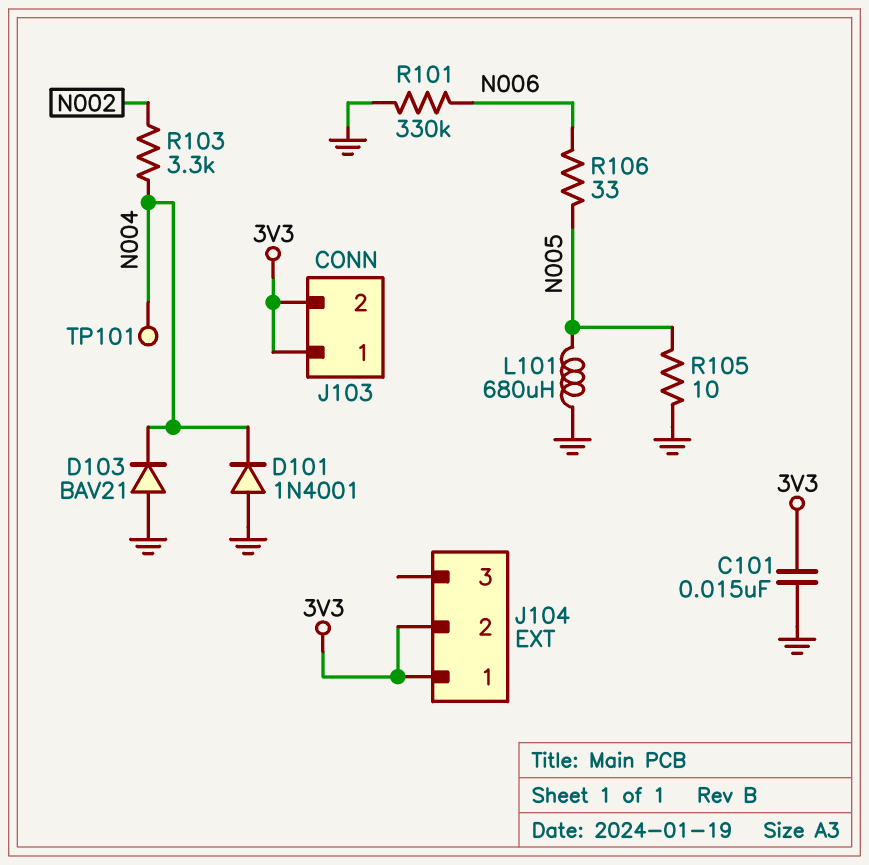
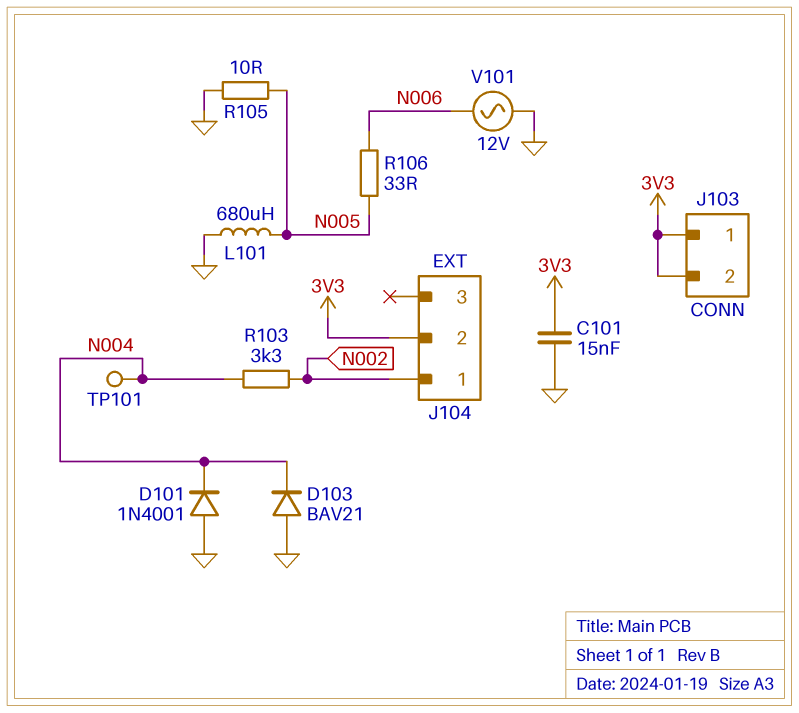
J104 pin 1: 3V3 -> N002
R101: 330k (GND, N006) -> none
V101: none -> AC 12V (GND, N006)

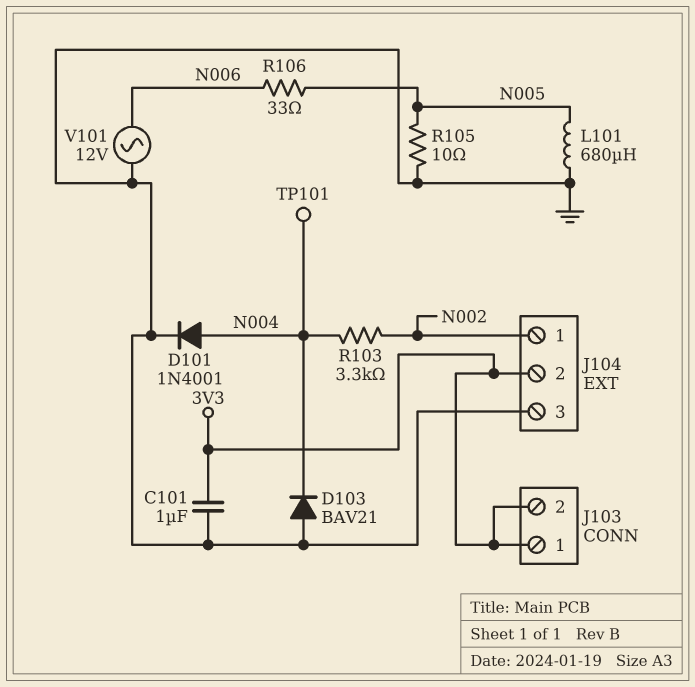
C101: 15nF (3V3, GND) -> 1uF (3V3, GND)
D101: diode 1N4001 (A GND, K N004) -> diode 1N4001 (A N004, K GND)
J104 pin 3: none -> GND

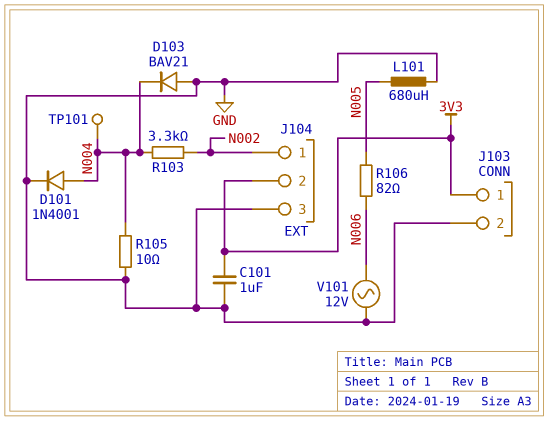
J103 pin 2: 3V3 -> GND
R105: 10 (GND, N005) -> 10 (GND, N004)
R106: 33 (N005, N006) -> 82 (N005, N006)

